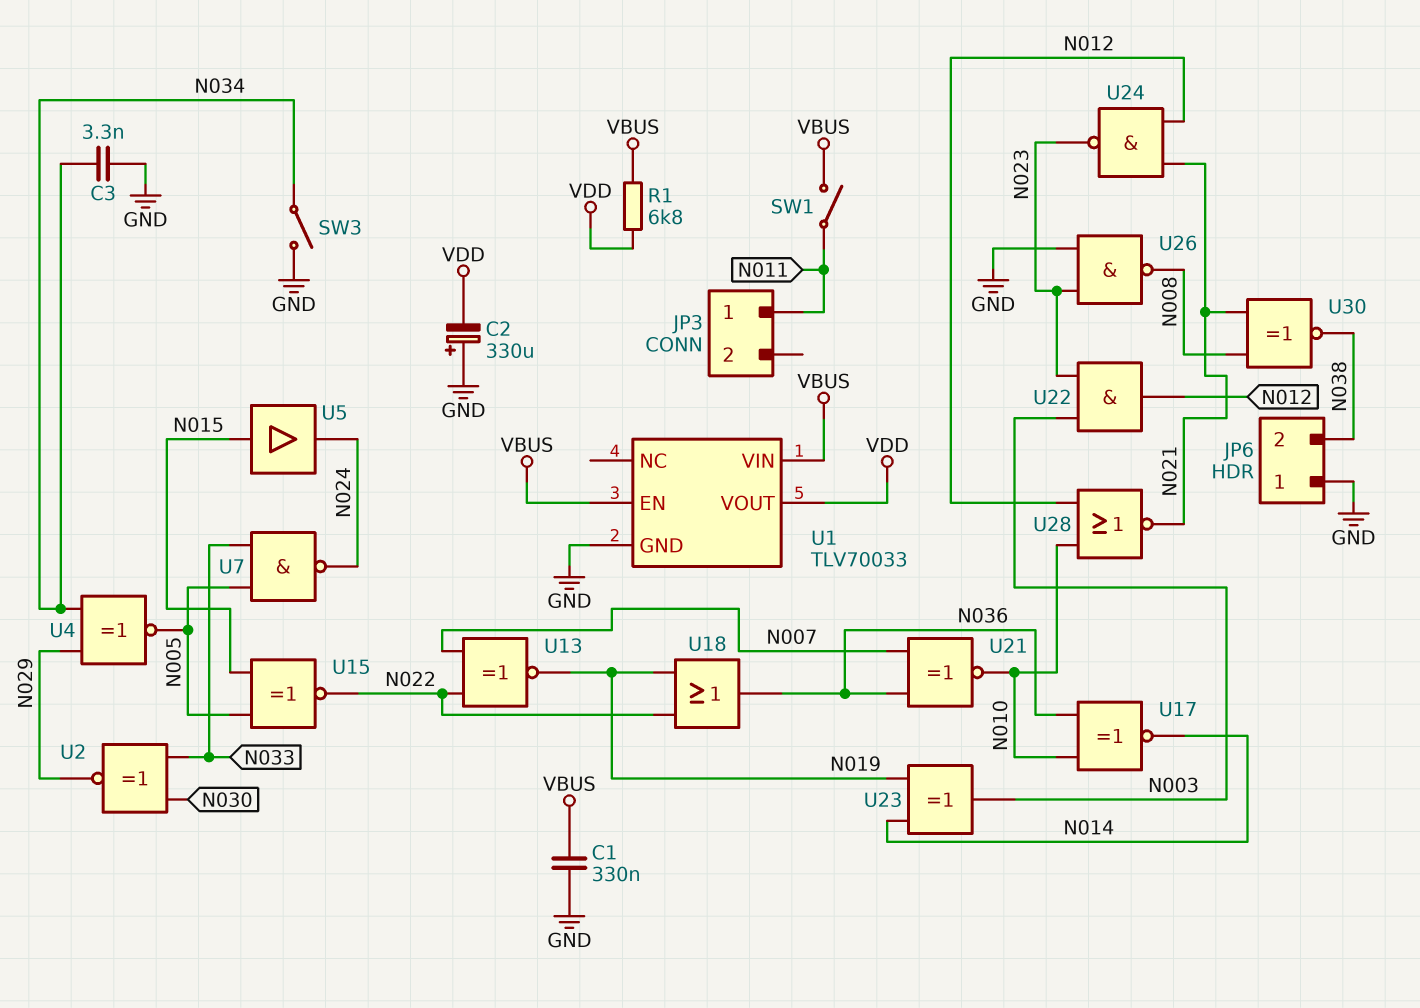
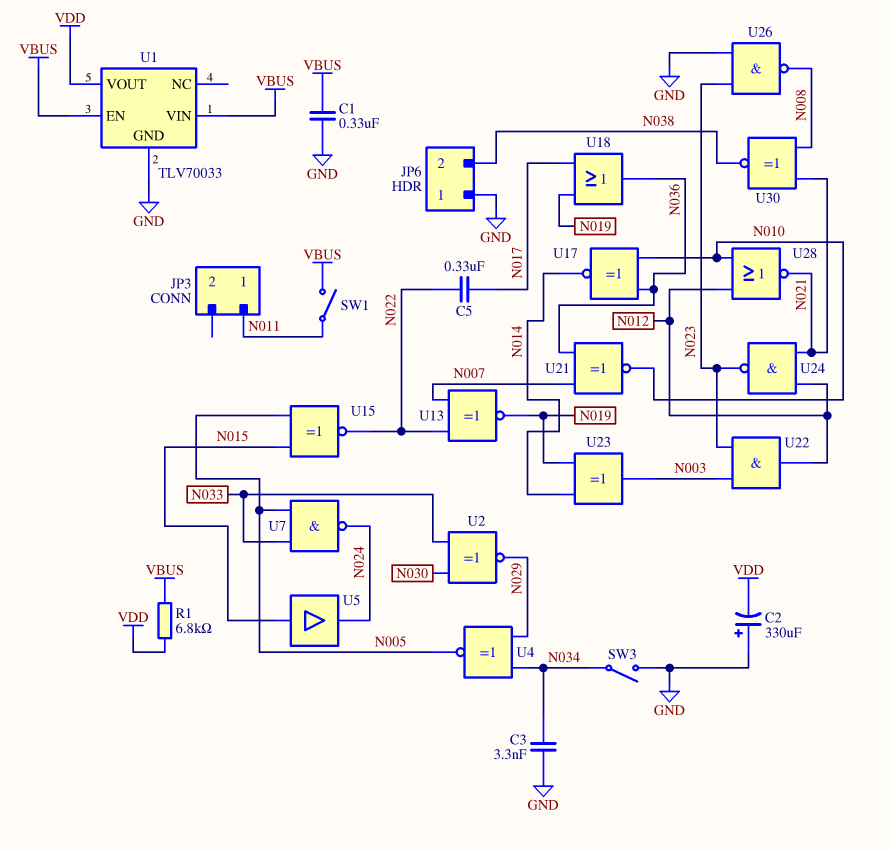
C5: none -> 330nF (N017, N022)
U18: OR (in N019, in N022, out N036) -> OR (in N017, in N019, out N036)

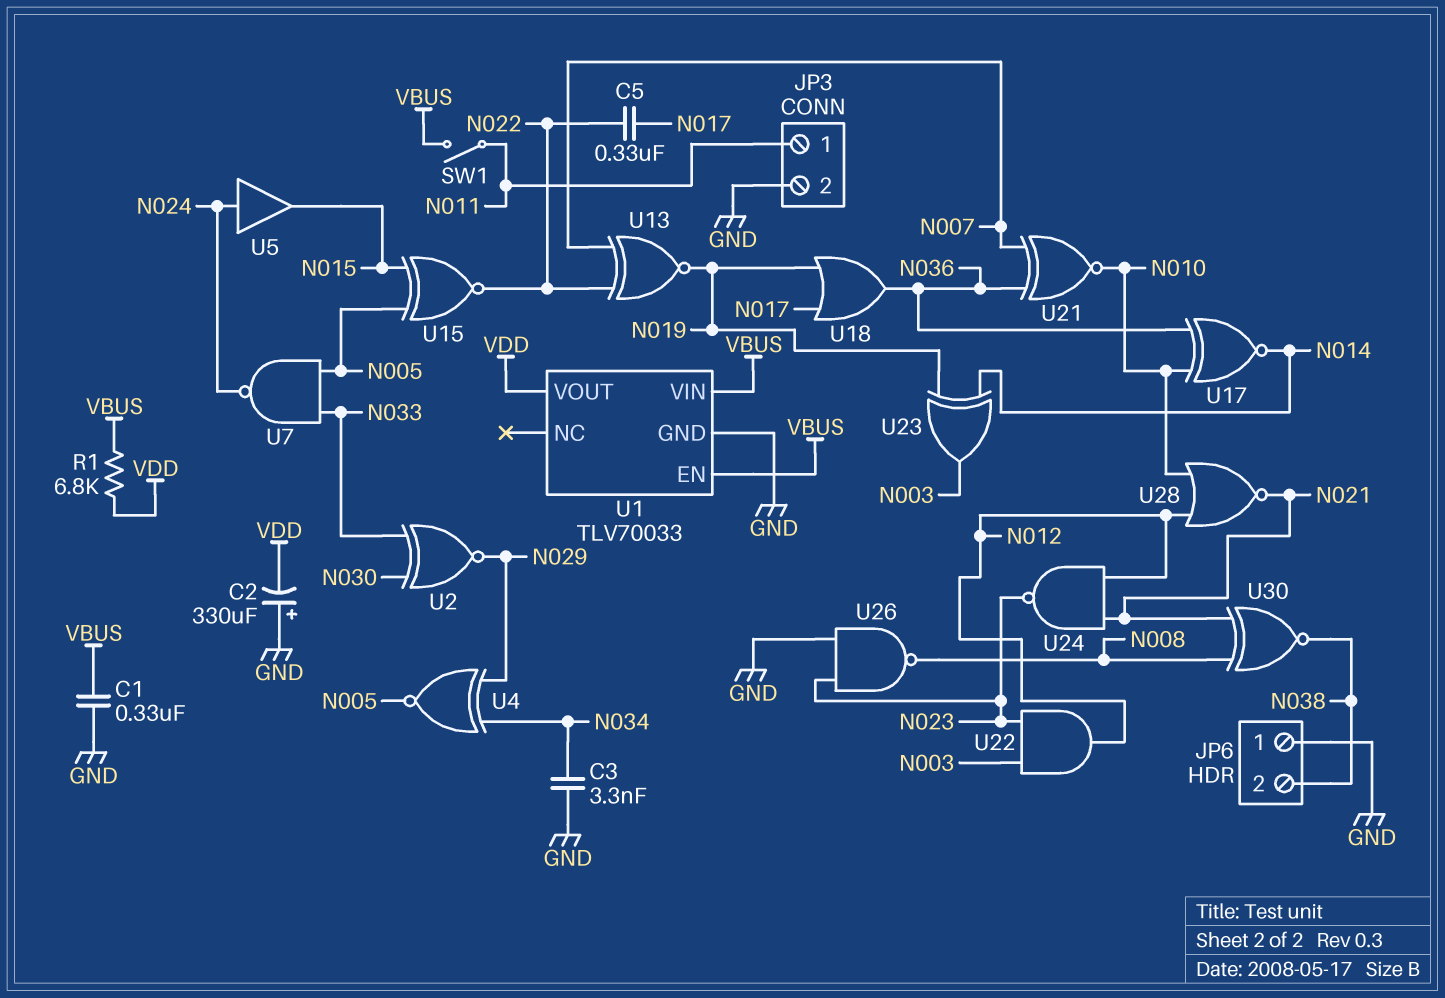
JP3 pin 2: none -> GND
SW3: switch (GND, N034) -> none
U5: buffer (in N015, out N024) -> buffer (in N024, out N015)

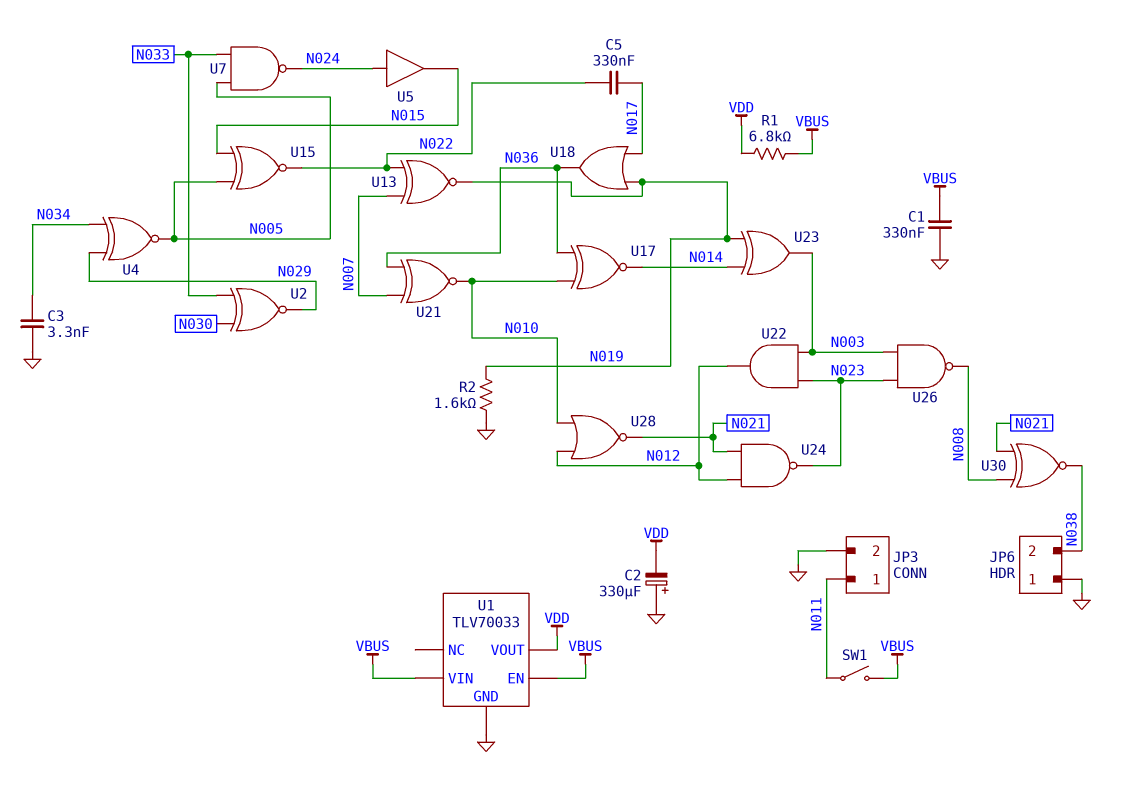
R2: none -> 1.6k (GND, N019)
U26: NAND (in GND, in N023, out N008) -> NAND (in N003, in N023, out N008)

